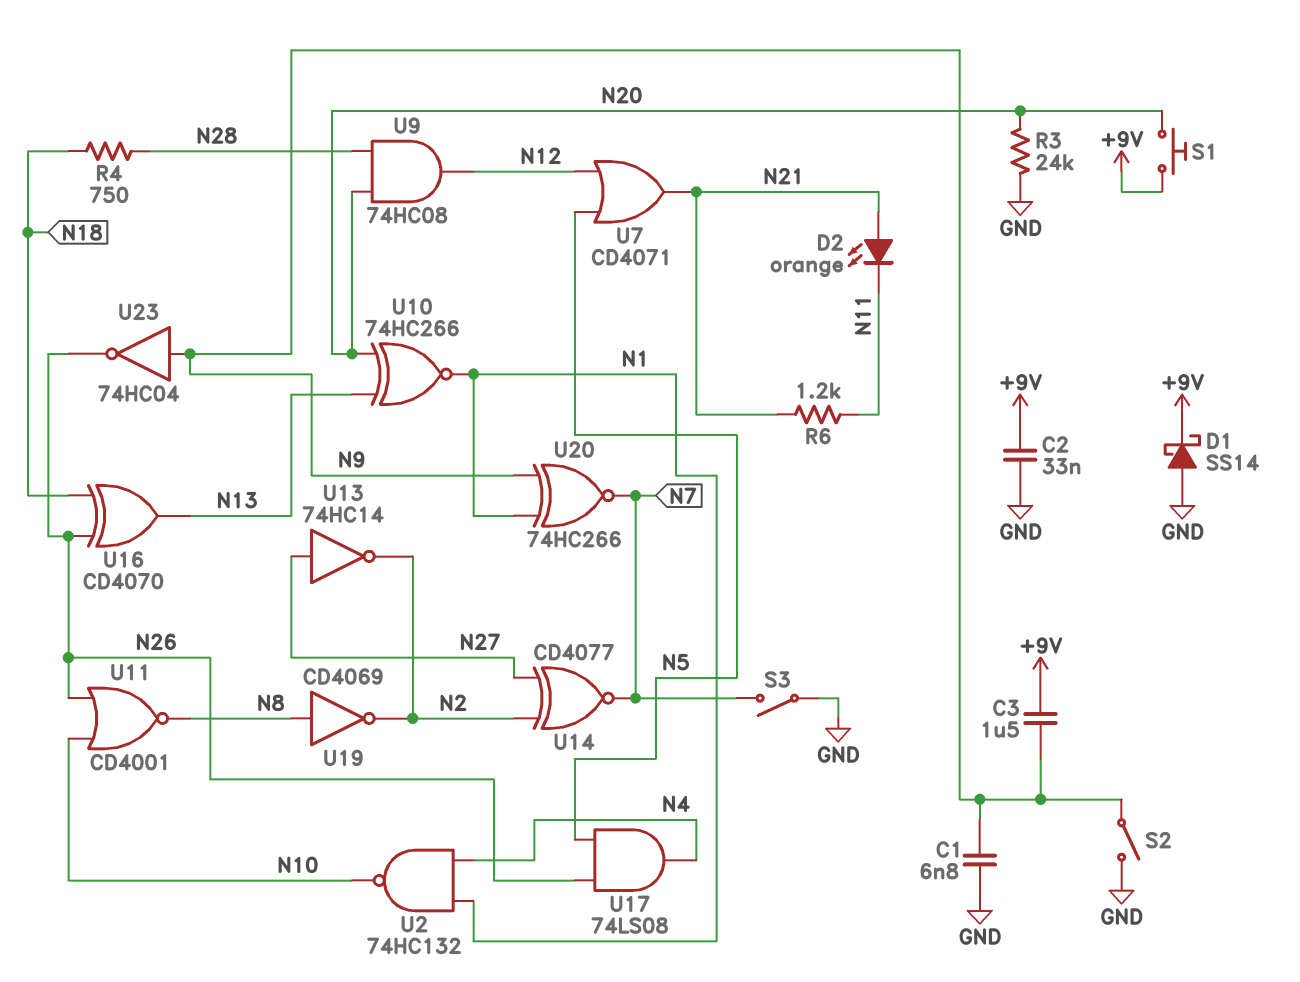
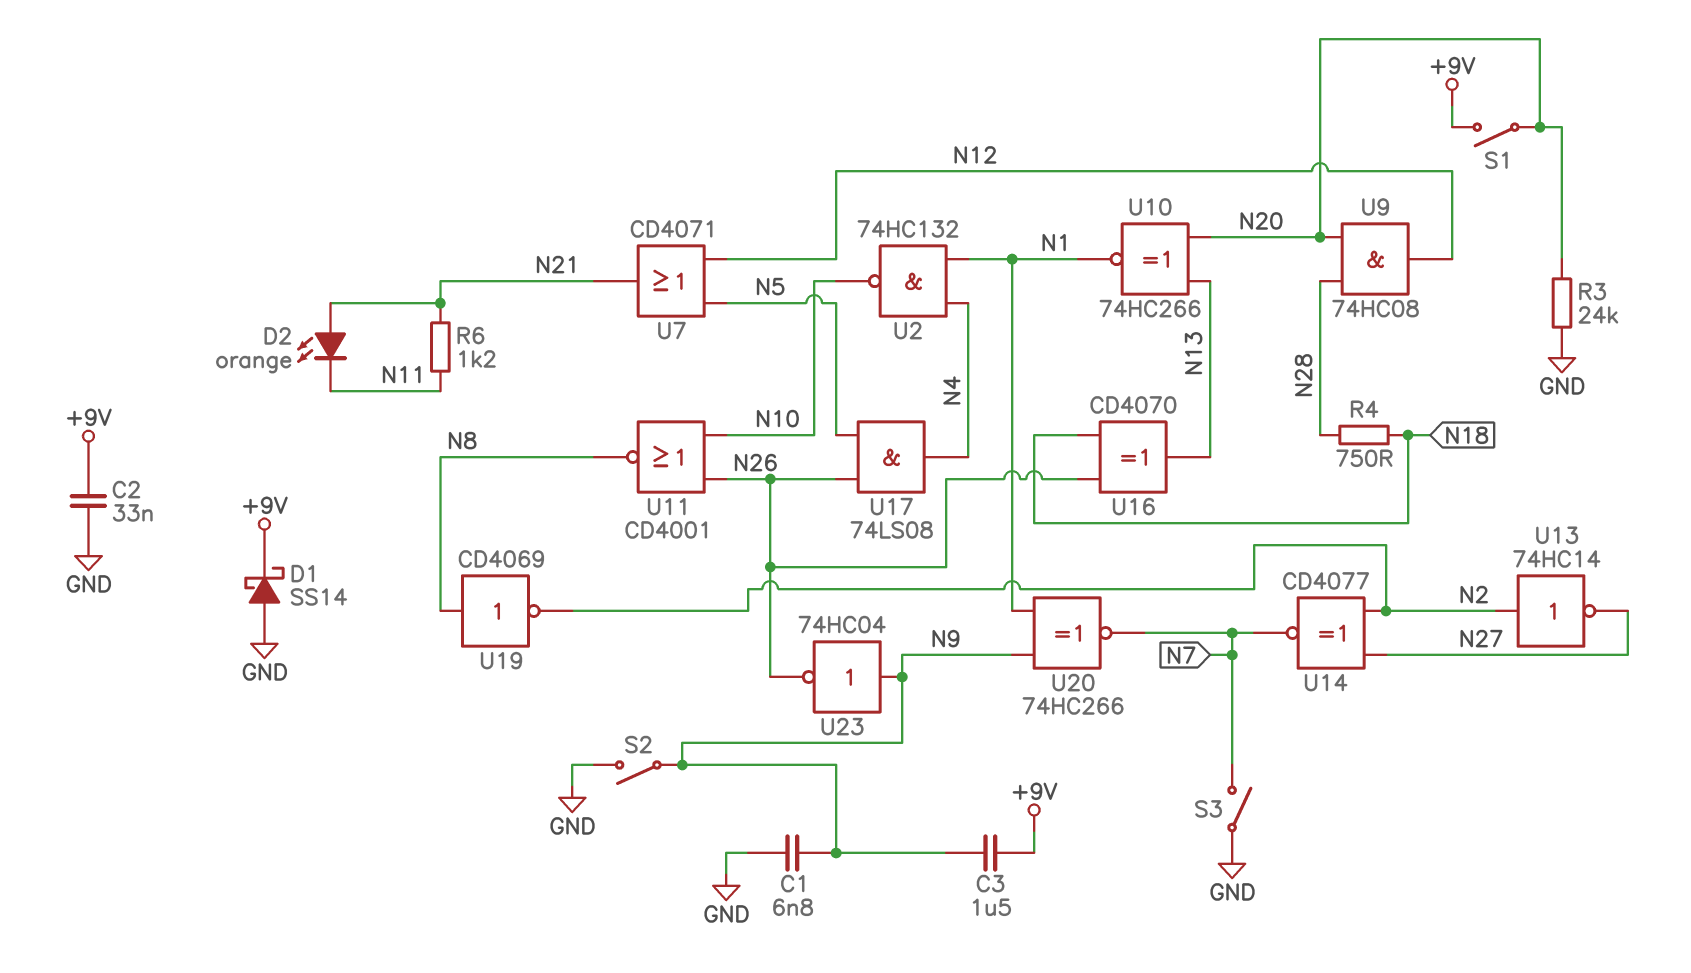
S1: button (+9V, N20) -> switch (+9V, N20)
U13: NOT 74HC14 (in N27, out N2) -> NOT 74HC14 (in N2, out N27)

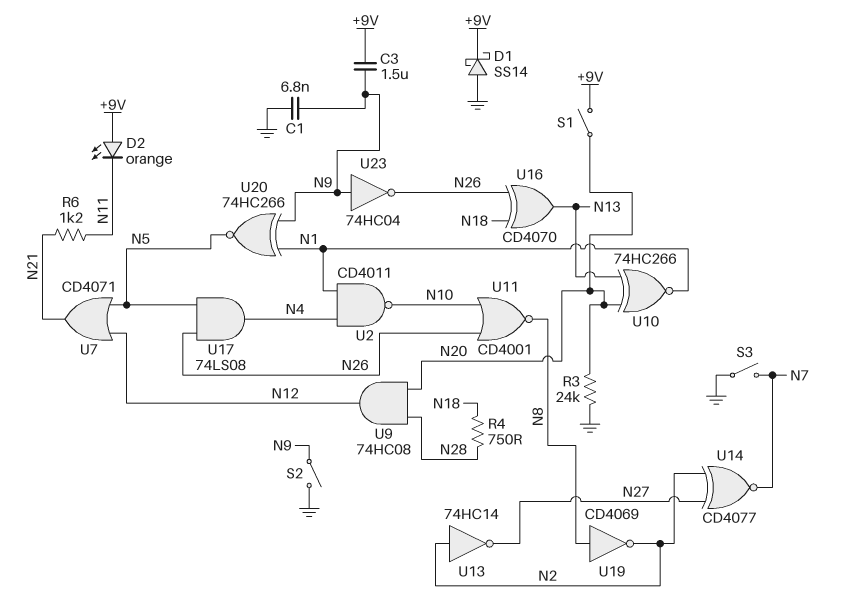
C2: 33nF (+9V, GND) -> none
D2: LED orange (A N21, K N11) -> LED orange (A +9V, K N11)
U2: NAND 74HC132 (in N1, in N4, out N10) -> NAND CD4011 (in N1, in N4, out N10)
U20: XNOR 74HC266 (in N1, in N9, out N7) -> XNOR 74HC266 (in N1, in N9, out N5)

